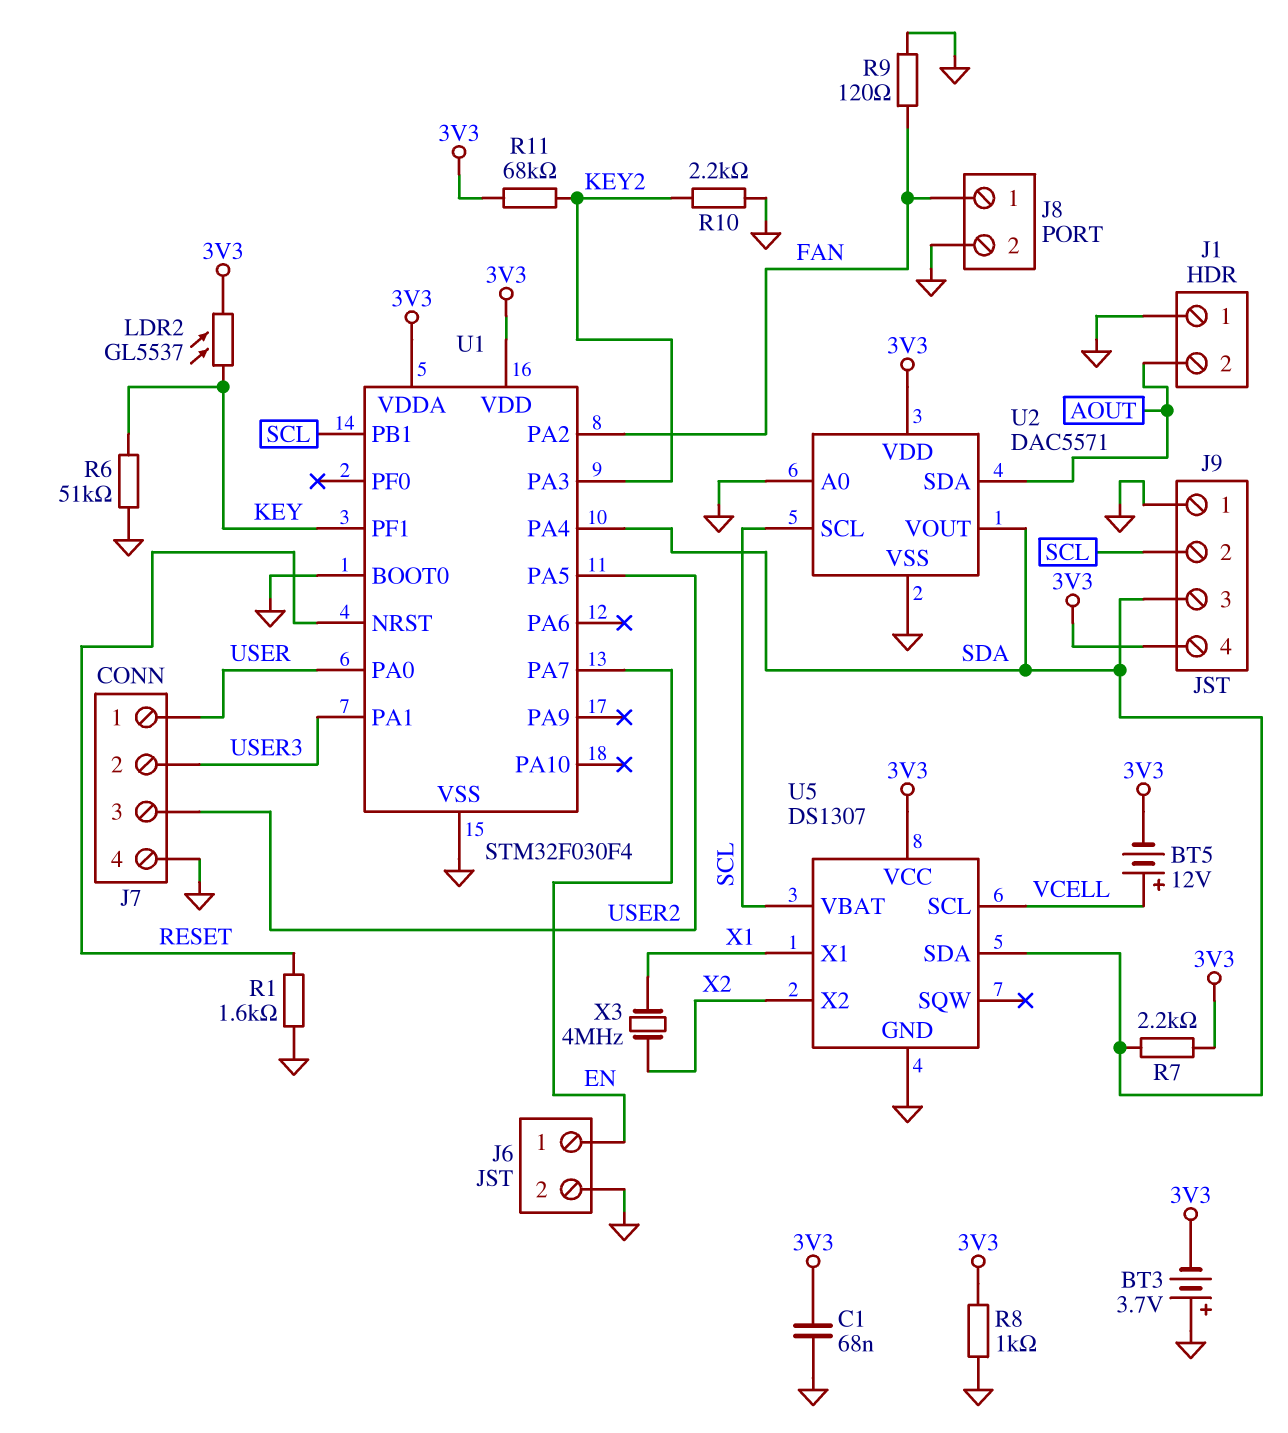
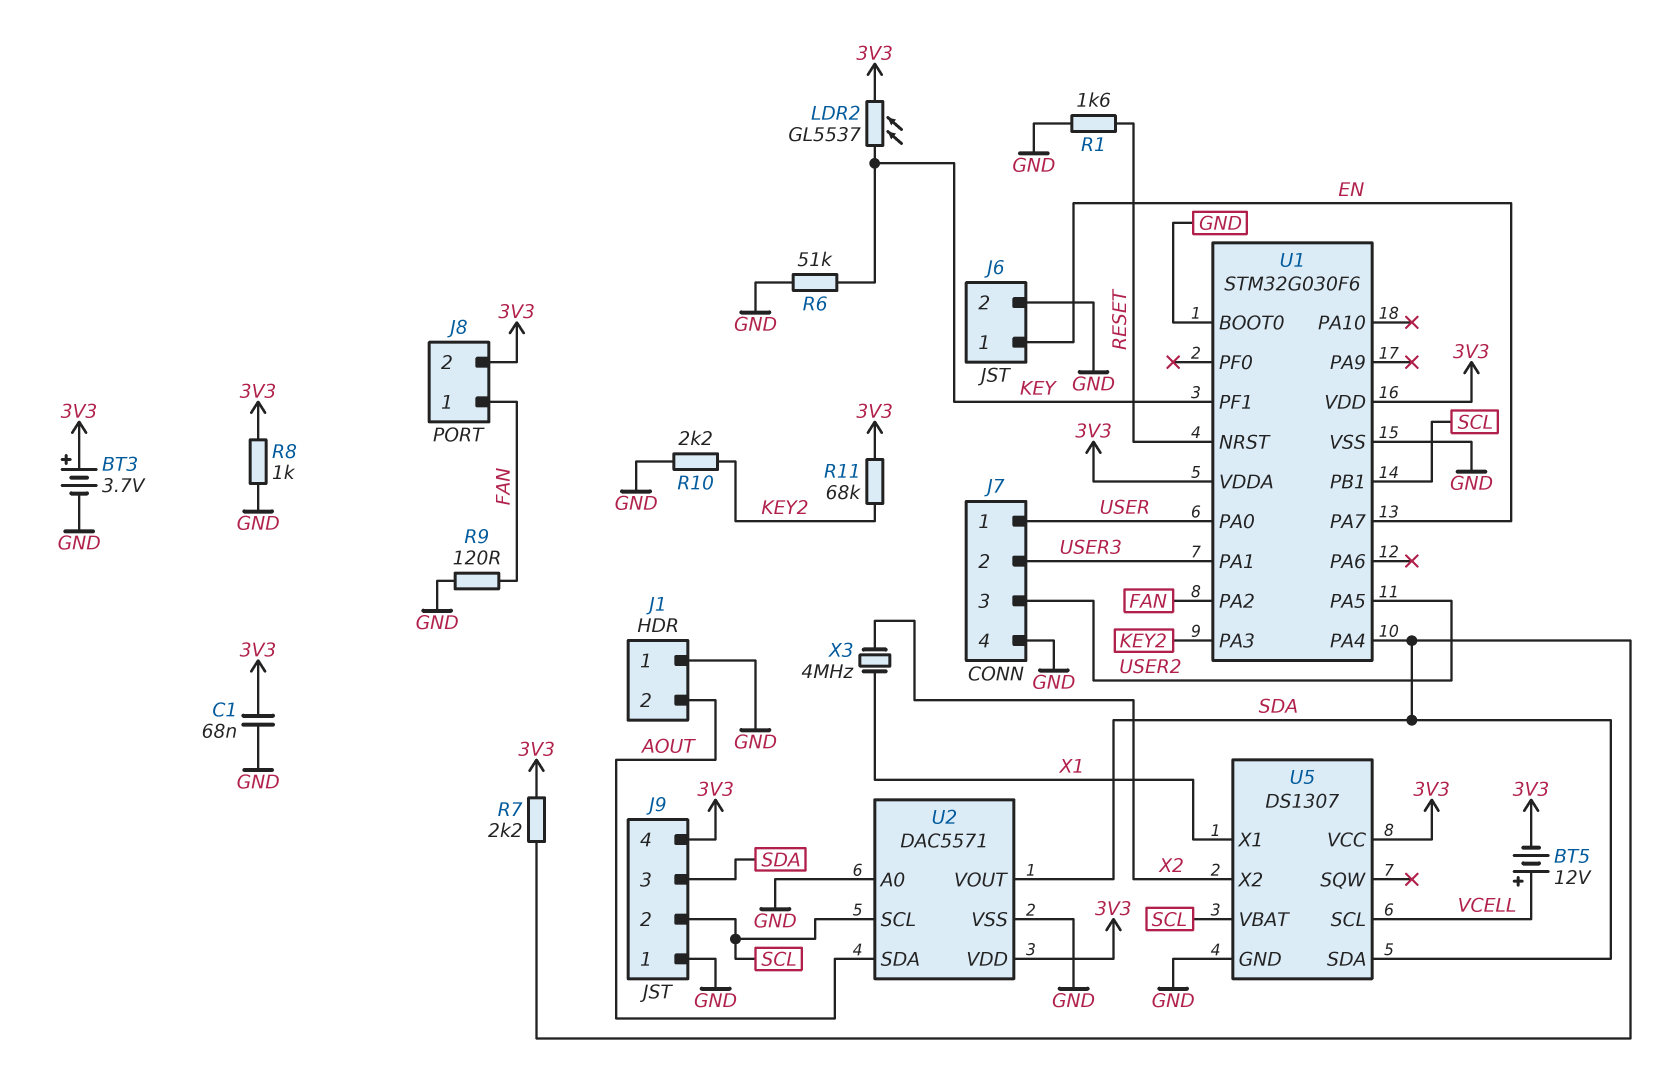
BT3: 3.7V (plus GND, minus 3V3) -> 3.7V (plus 3V3, minus GND)
J8 pin 2: GND -> 3V3
U1: STM32F030F4 -> STM32G030F6

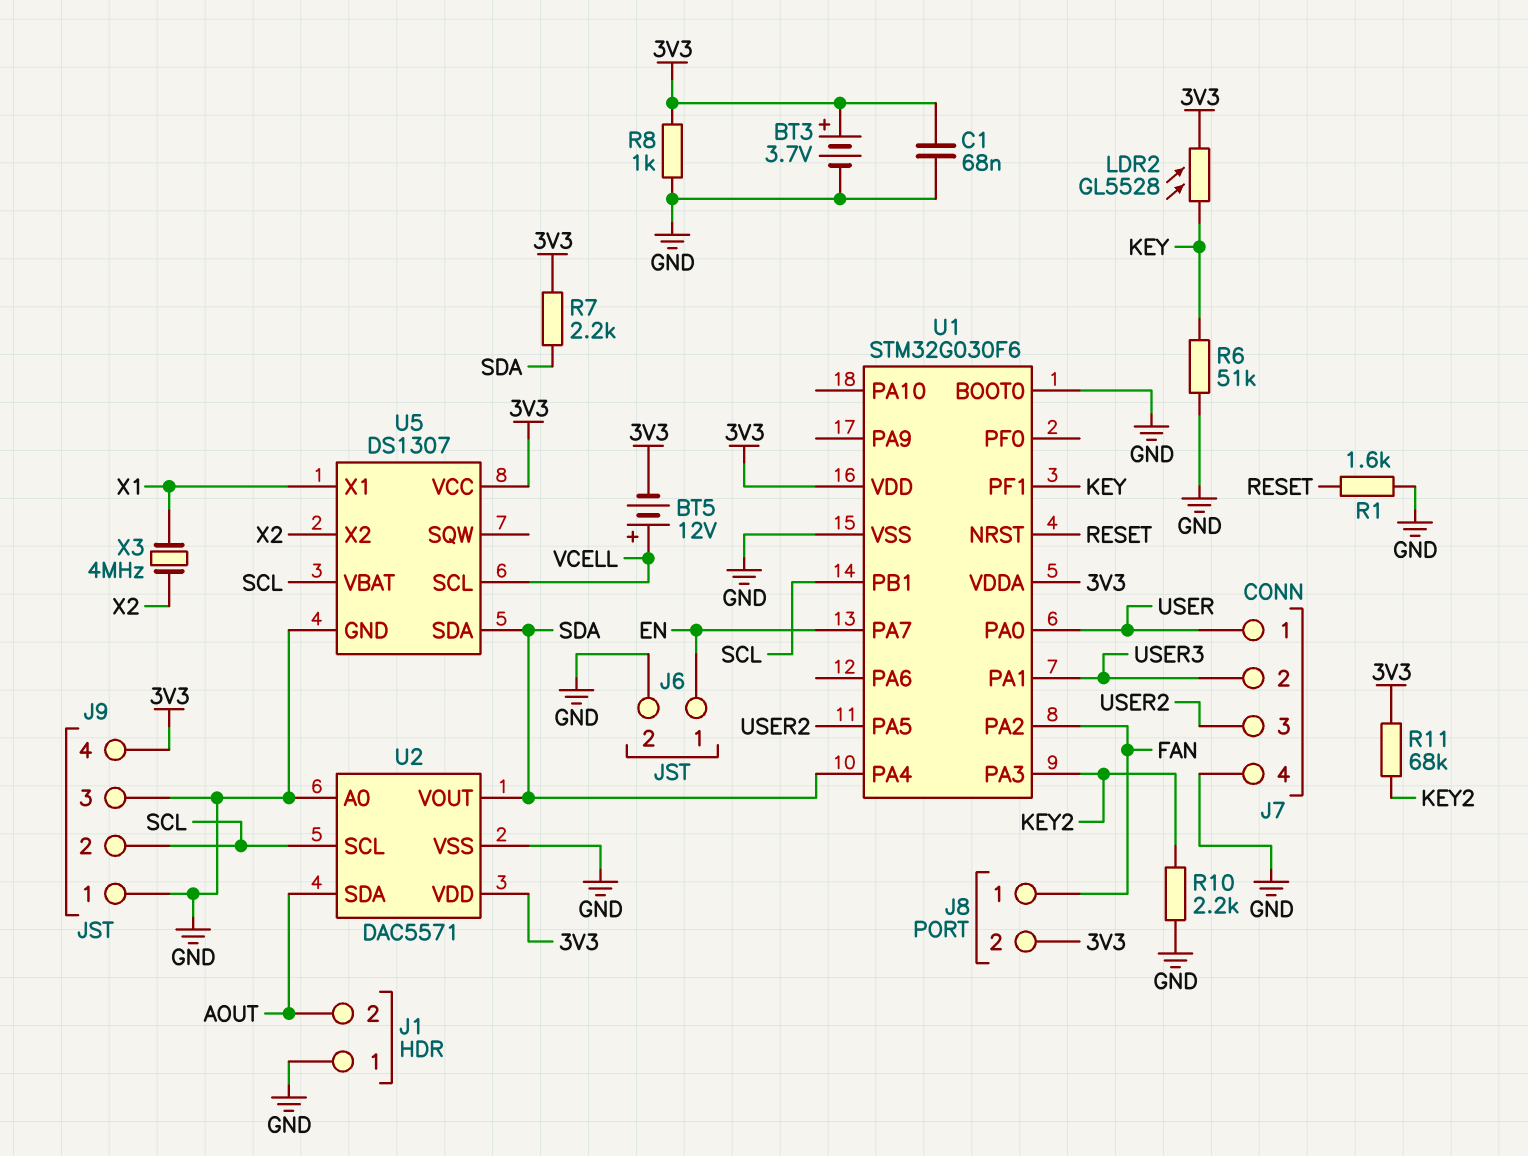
J9 pin 3: SDA -> GND
LDR2: GL5537 (3V3, KEY) -> GL5528 (3V3, KEY)
R9: 120 (FAN, GND) -> none

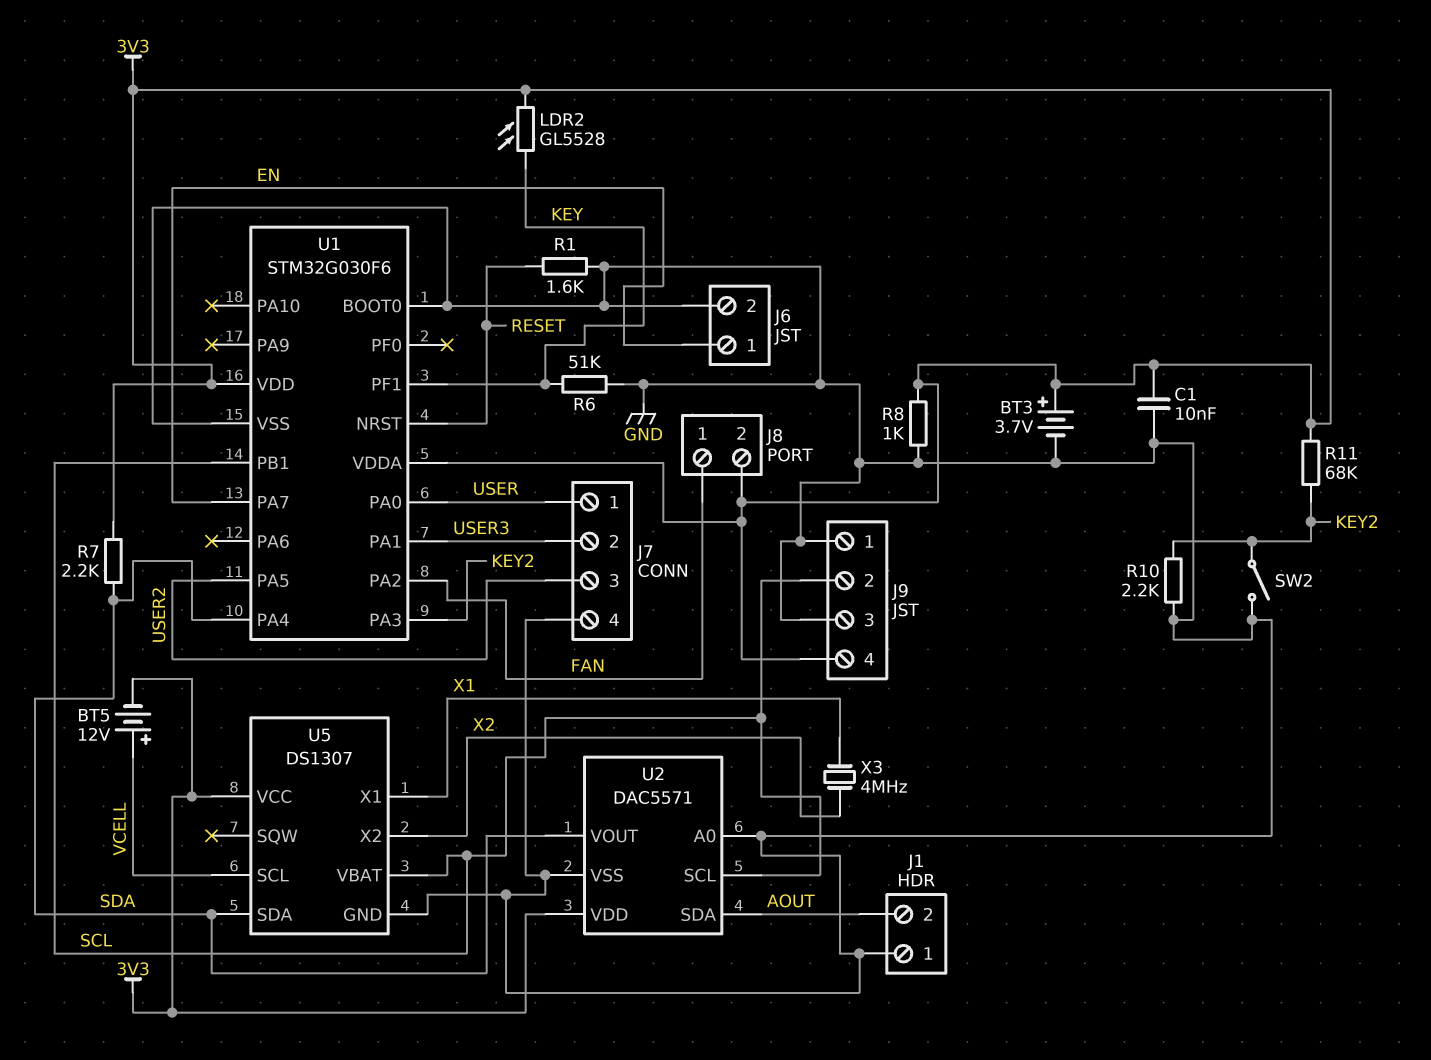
C1: 68nF (3V3, GND) -> 10nF (3V3, GND)
SW2: none -> switch (GND, KEY2)

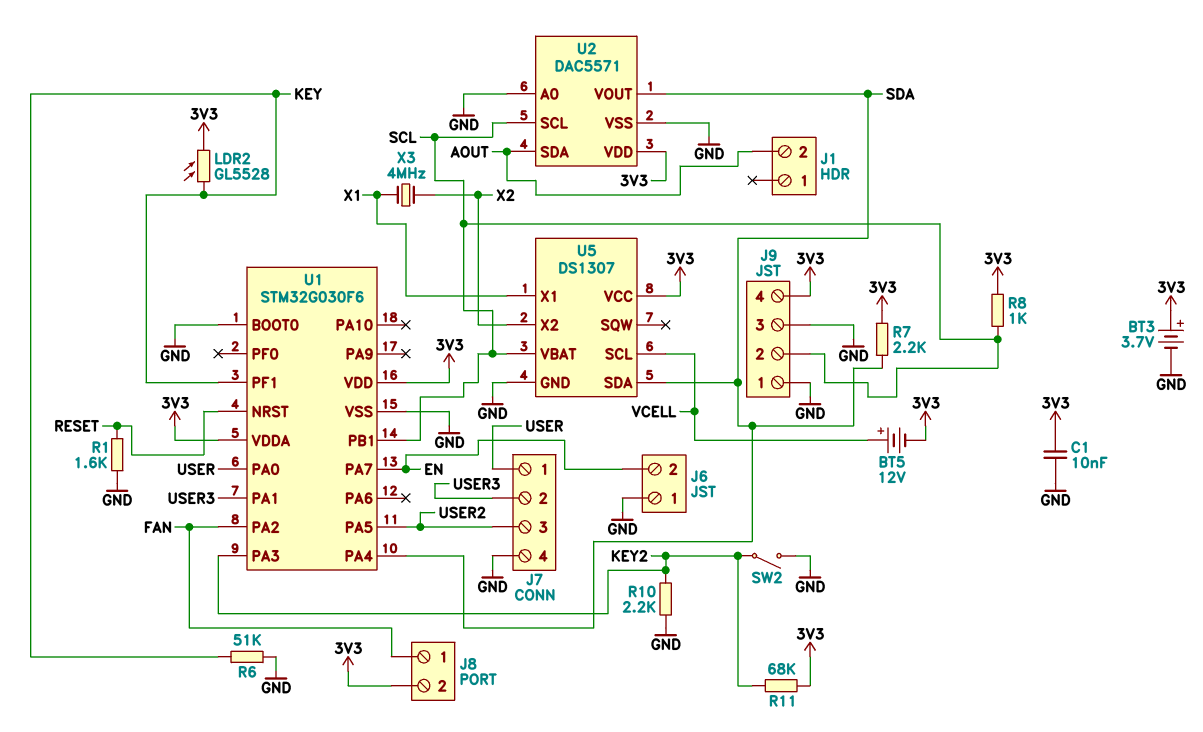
J1 pin 1: GND -> none
J6 pin 1: EN -> GND
J6 pin 2: GND -> EN
R8: 1k (3V3, GND) -> 1k (3V3, SCL)

